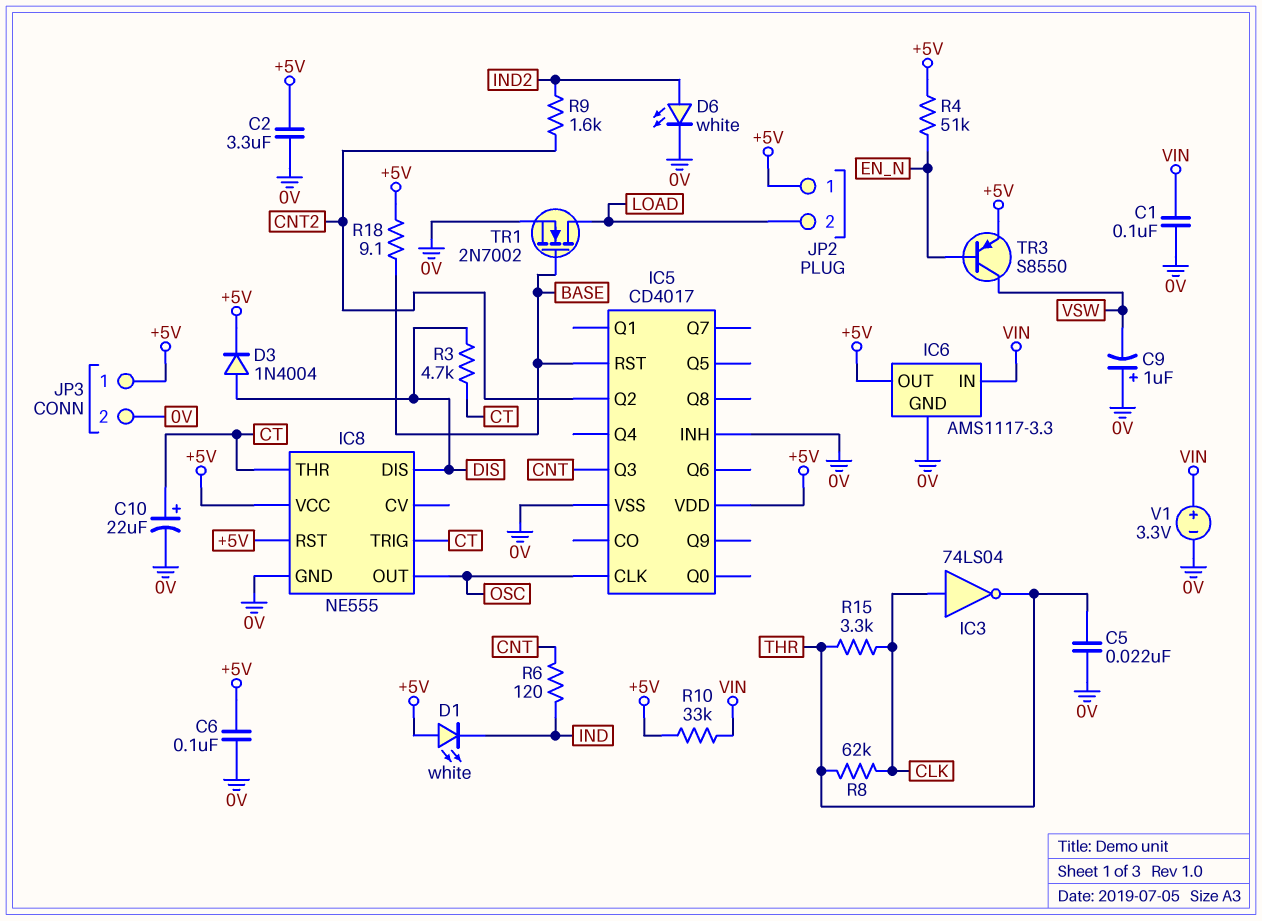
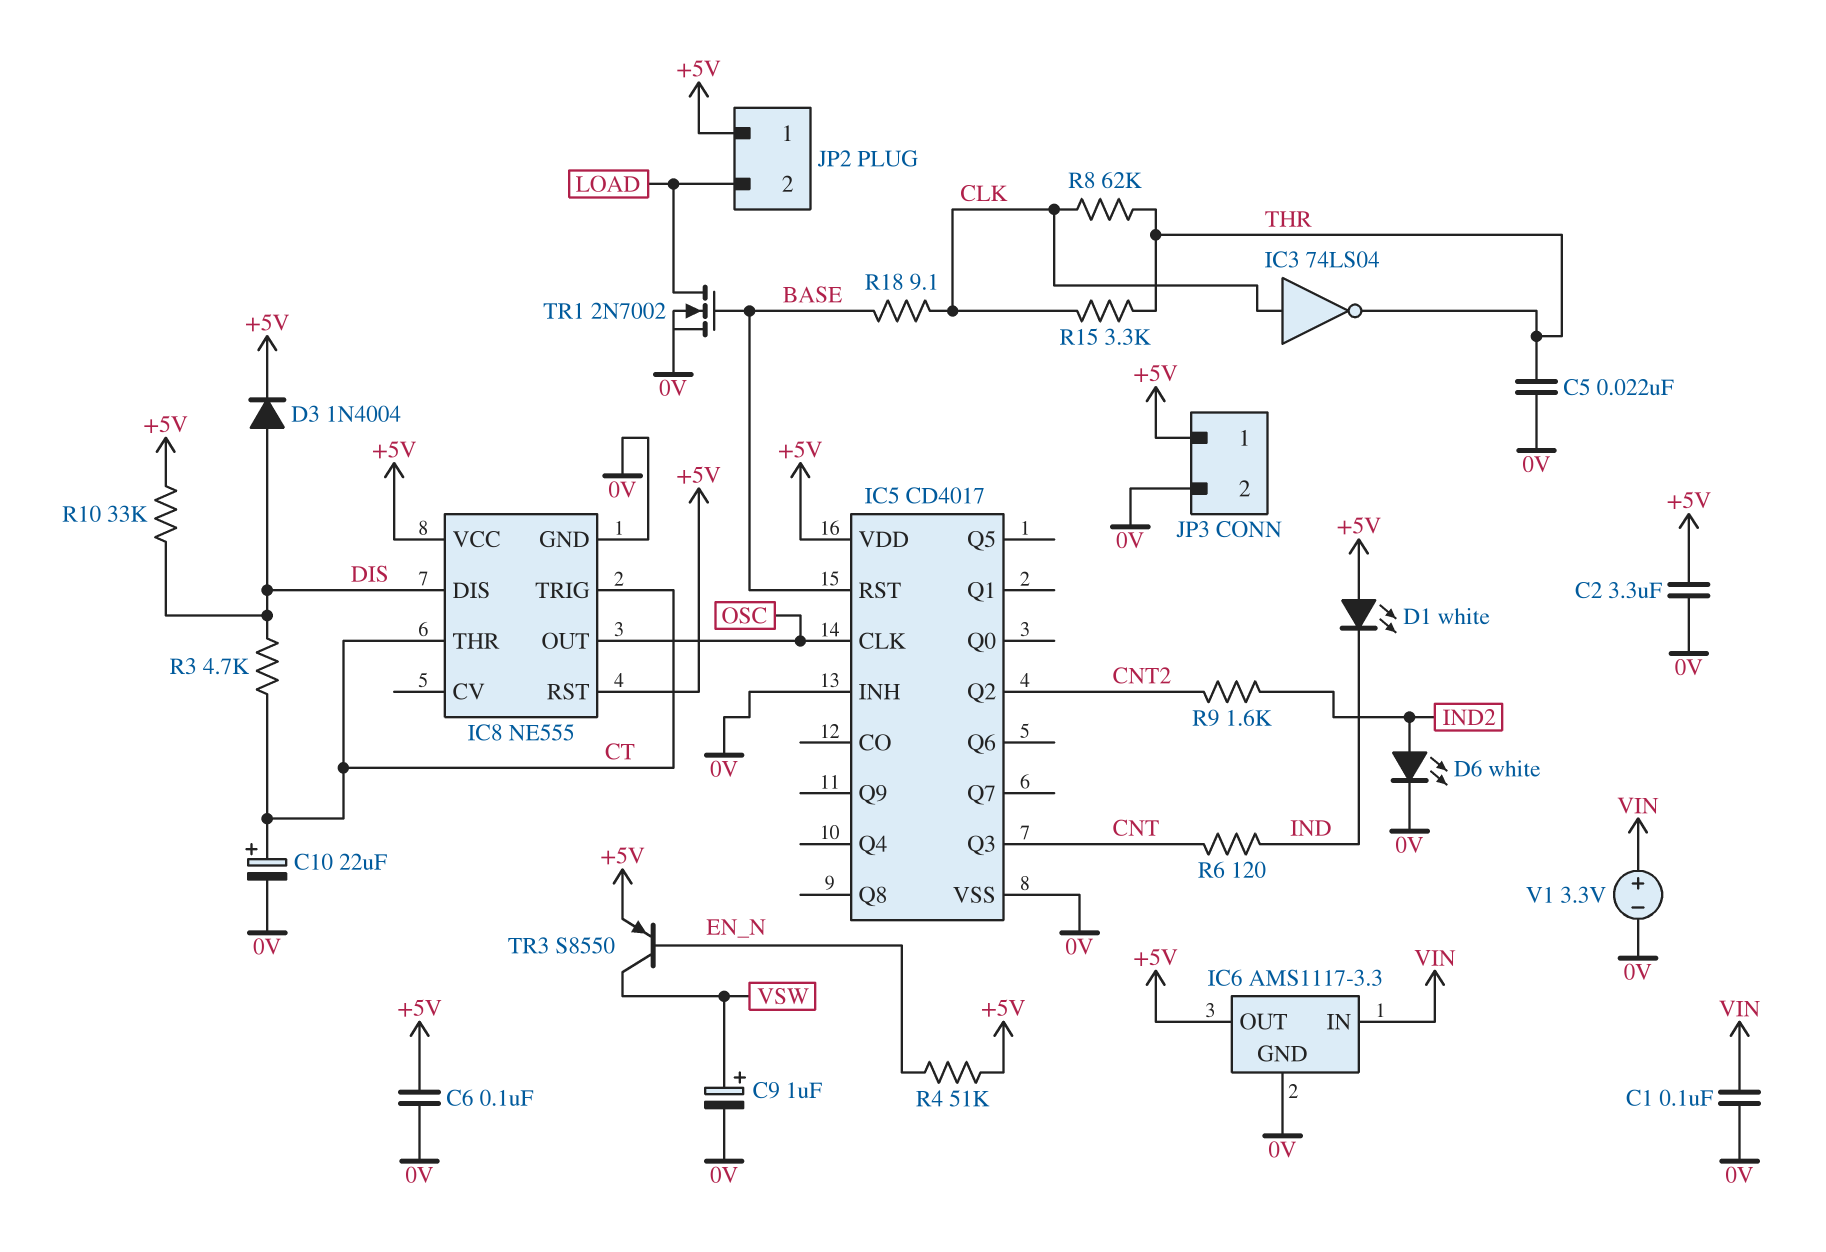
C9: 1uF (plus 0V, minus VSW) -> 1uF (plus VSW, minus 0V)
R10: 33k (+5V, VIN) -> 33k (+5V, DIS)
R18: 9.1 (+5V, BASE) -> 9.1 (BASE, CLK)

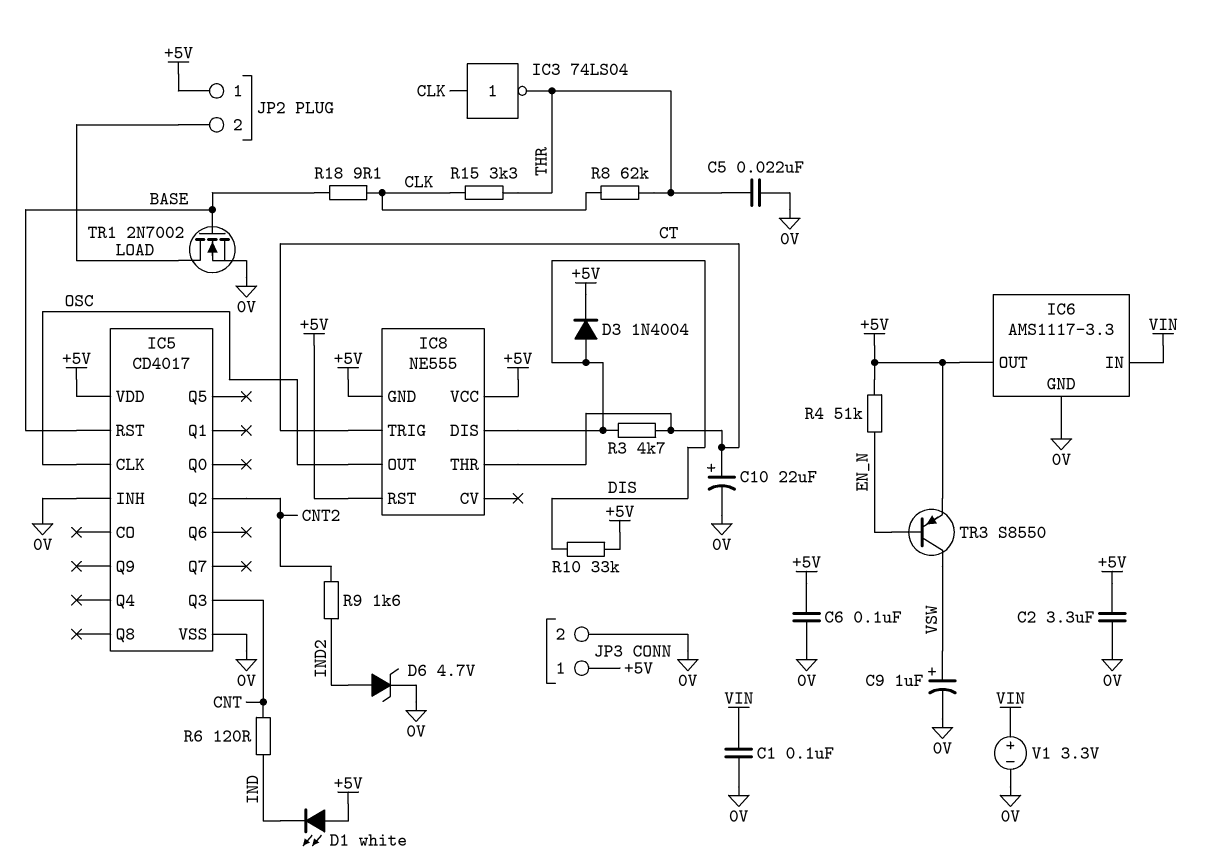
D6: LED white (A IND2, K 0V) -> zener 4.7V (A IND2, K 0V)
IC8 pin GND: 0V -> +5V

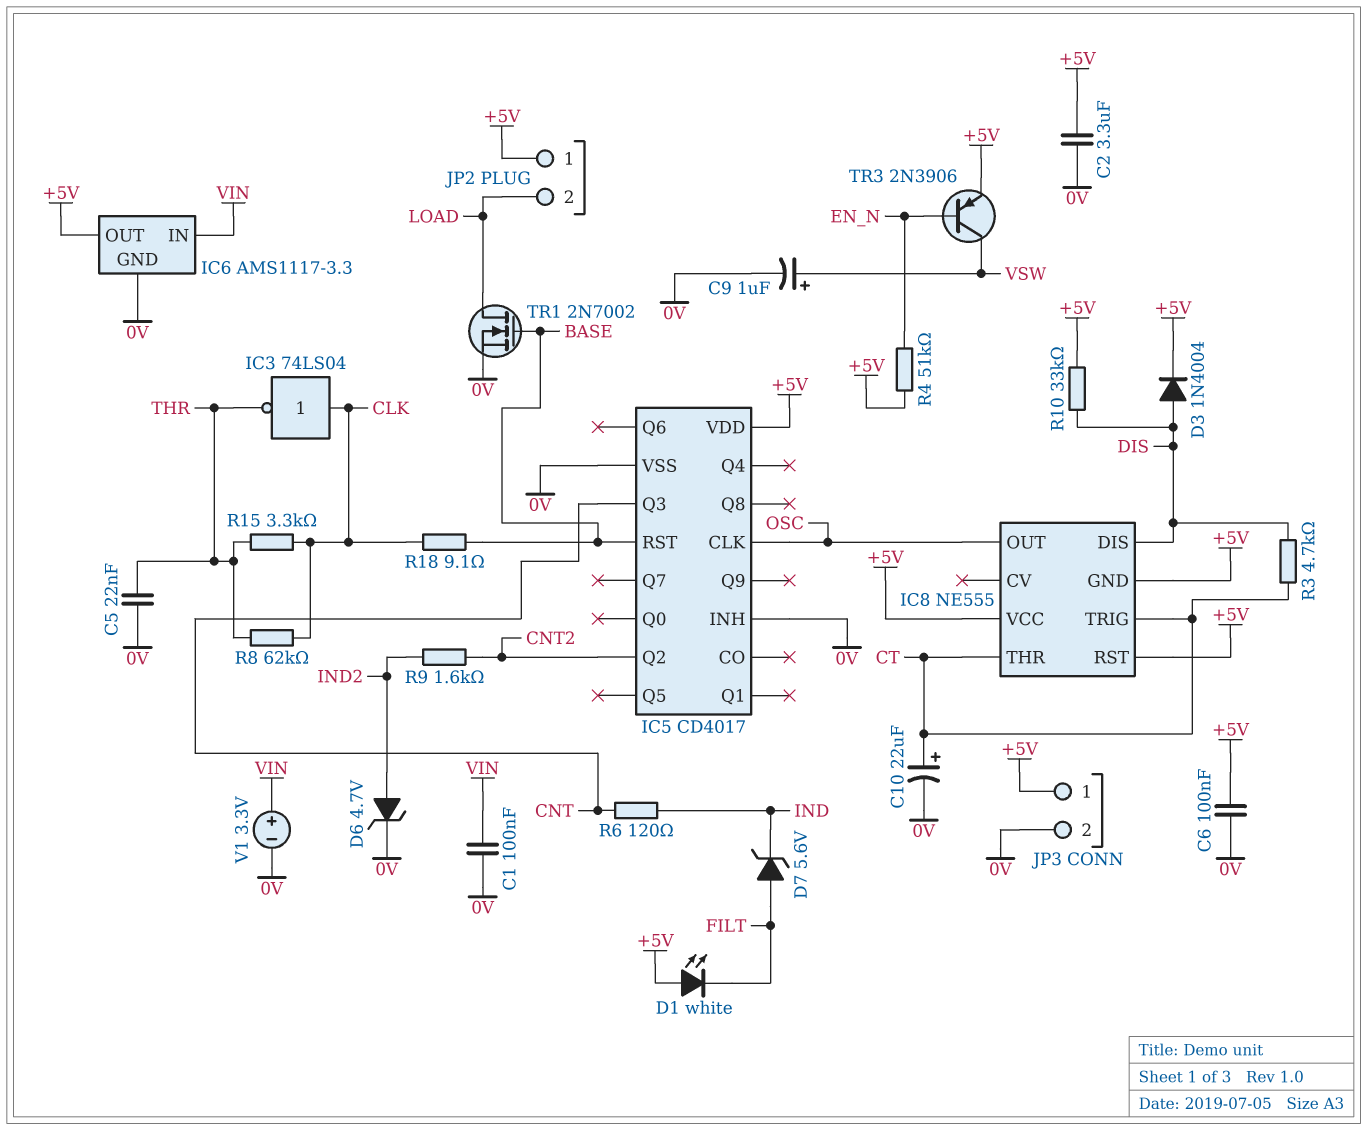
D1: LED white (A +5V, K IND) -> LED white (A +5V, K FILT)
D7: none -> zener 5.6V (A FILT, K IND)
TR3: PNP S8550 (B EN_N, C VSW, E +5V) -> PNP 2N3906 (B EN_N, C VSW, E +5V)

